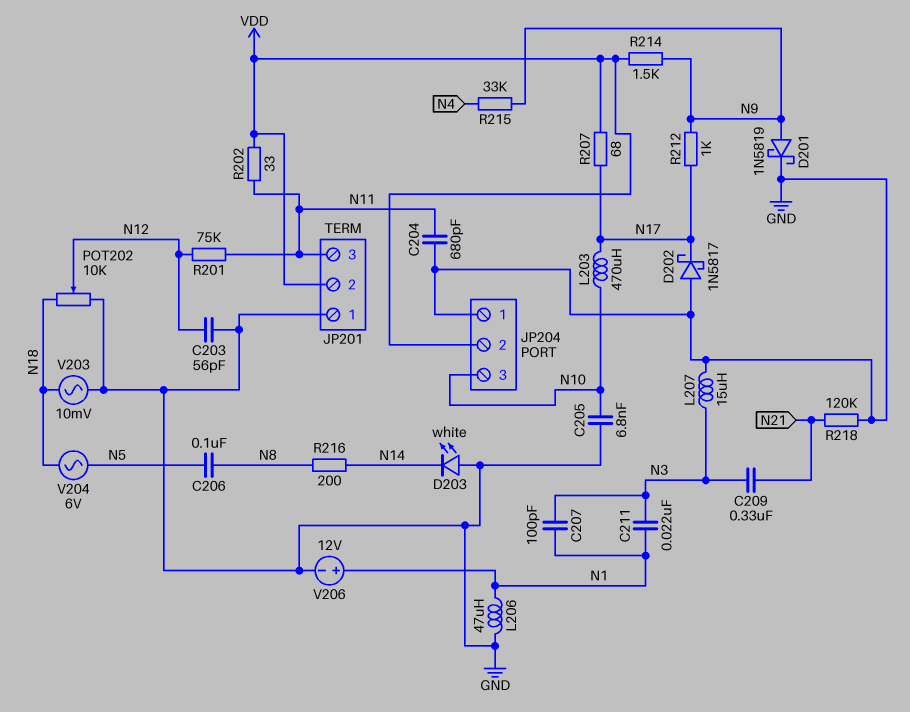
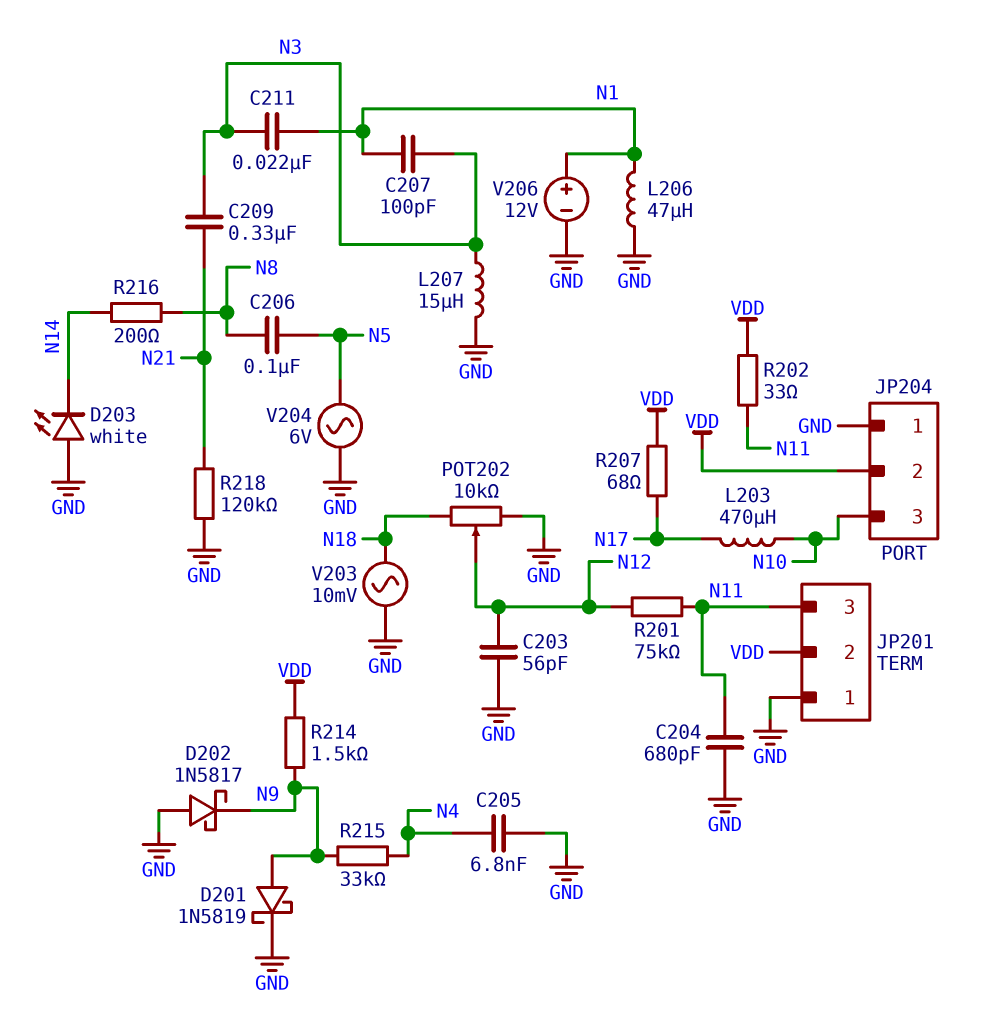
C205: 6.8nF (GND, N10) -> 6.8nF (GND, N4)
D202: schottky 1N5817 (A GND, K N17) -> schottky 1N5817 (A GND, K N9)
R212: 1k (N9, N17) -> none
V204: AC 6V (N5, N18) -> AC 6V (GND, N5)

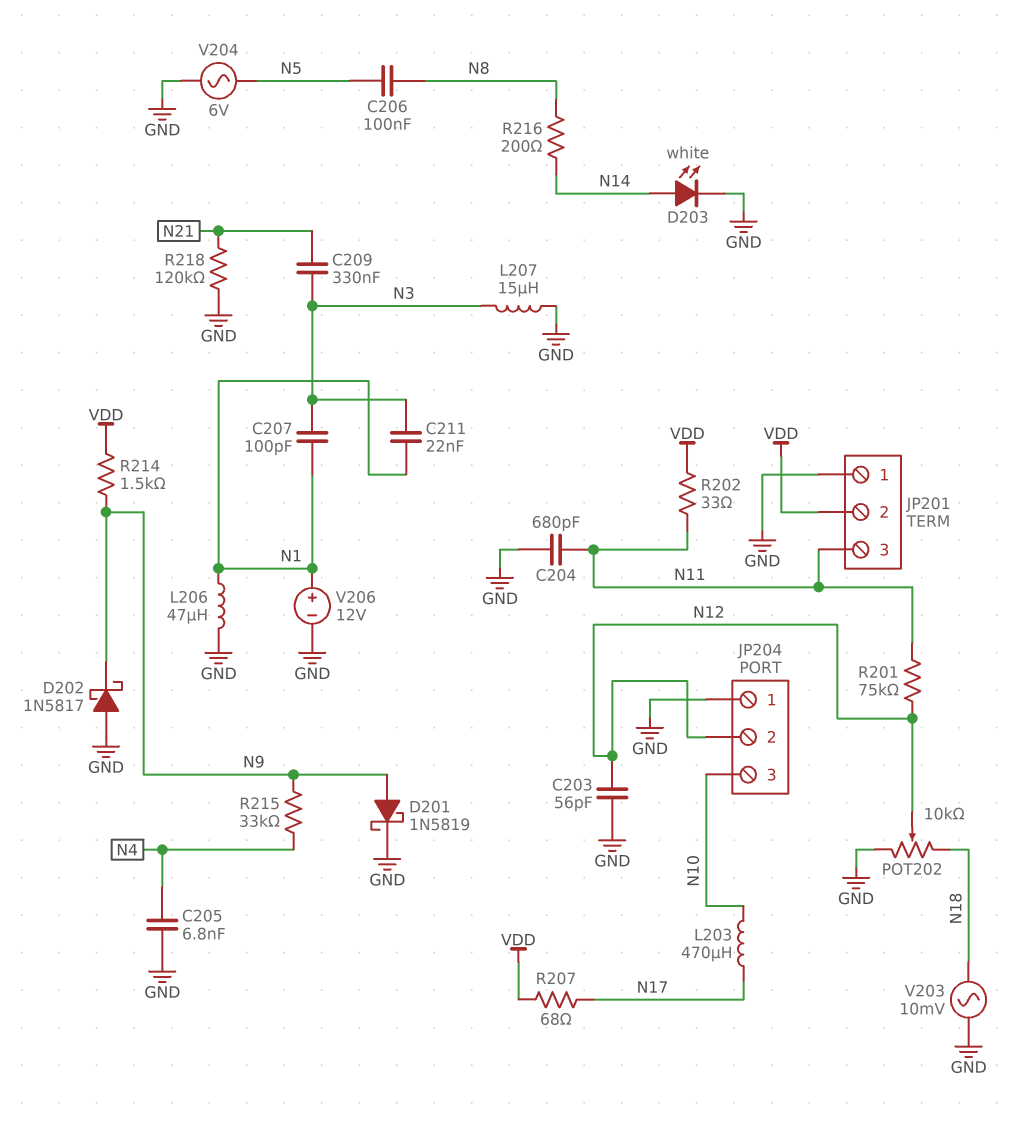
D203: LED white (A GND, K N14) -> LED white (A N14, K GND)
JP204 pin 2: VDD -> N12

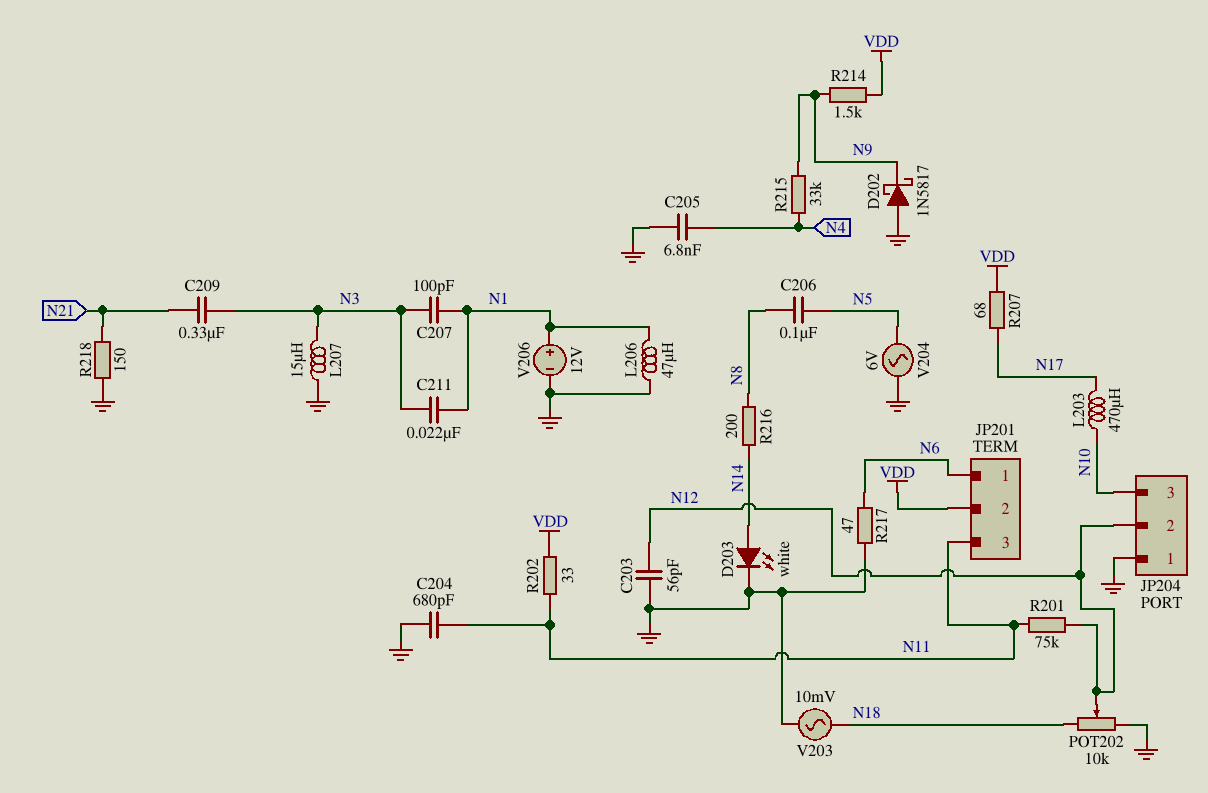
D201: schottky 1N5819 (A N9, K GND) -> none
JP201 pin 1: GND -> N6
R217: none -> 47 (GND, N6)
R218: 120k (GND, N21) -> 150 (GND, N21)

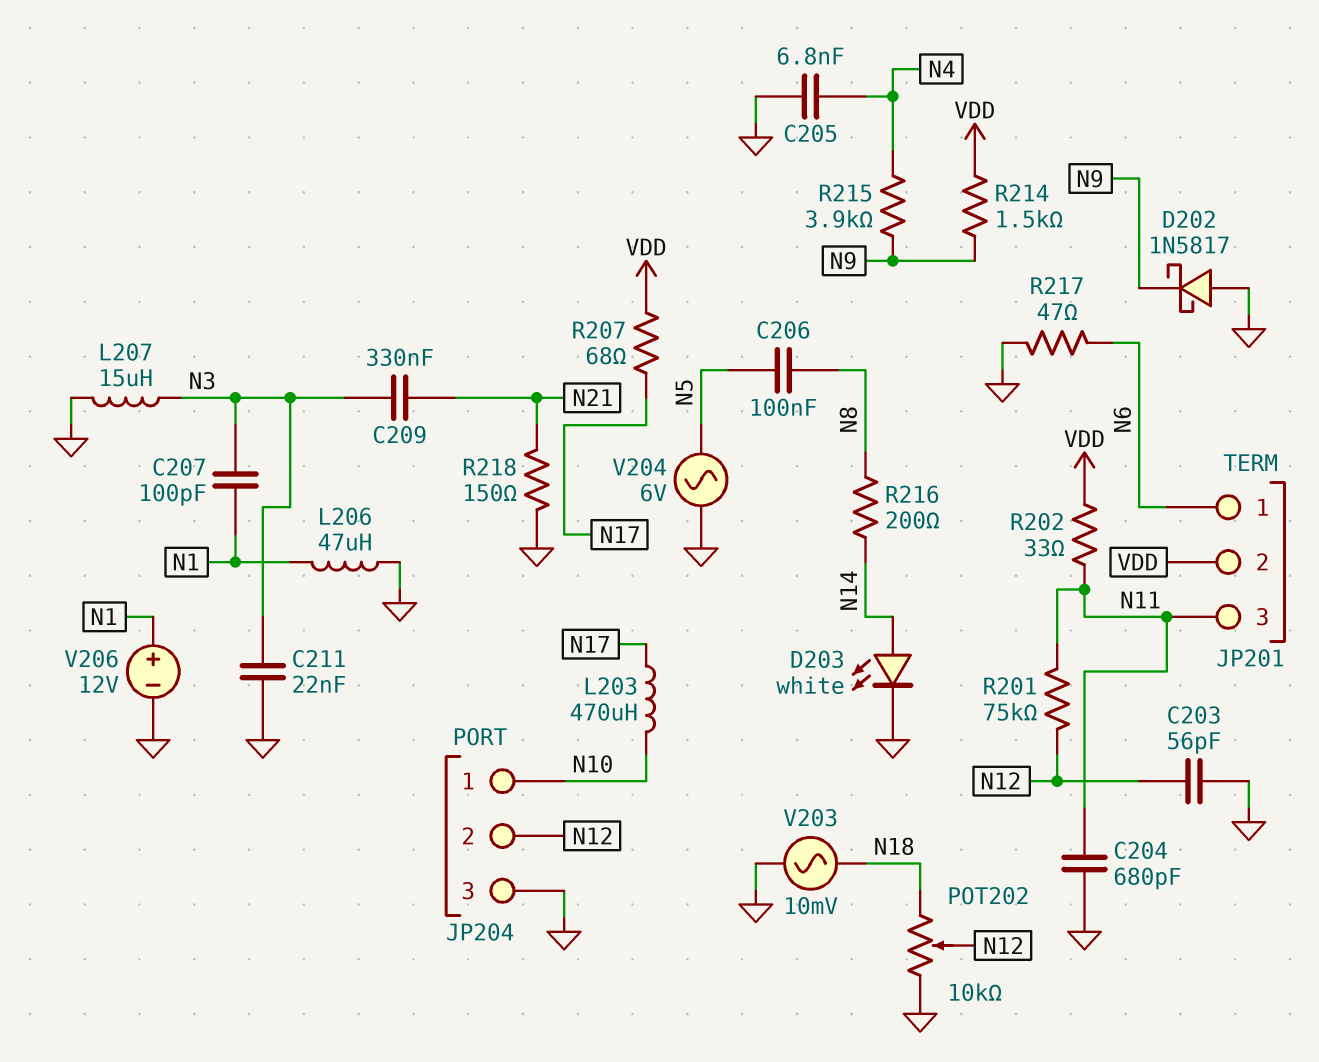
C211: 22nF (N1, N3) -> 22nF (GND, N3)
JP204 pin 1: GND -> N10
JP204 pin 3: N10 -> GND
R215: 33k (N4, N9) -> 3.9k (N4, N9)

